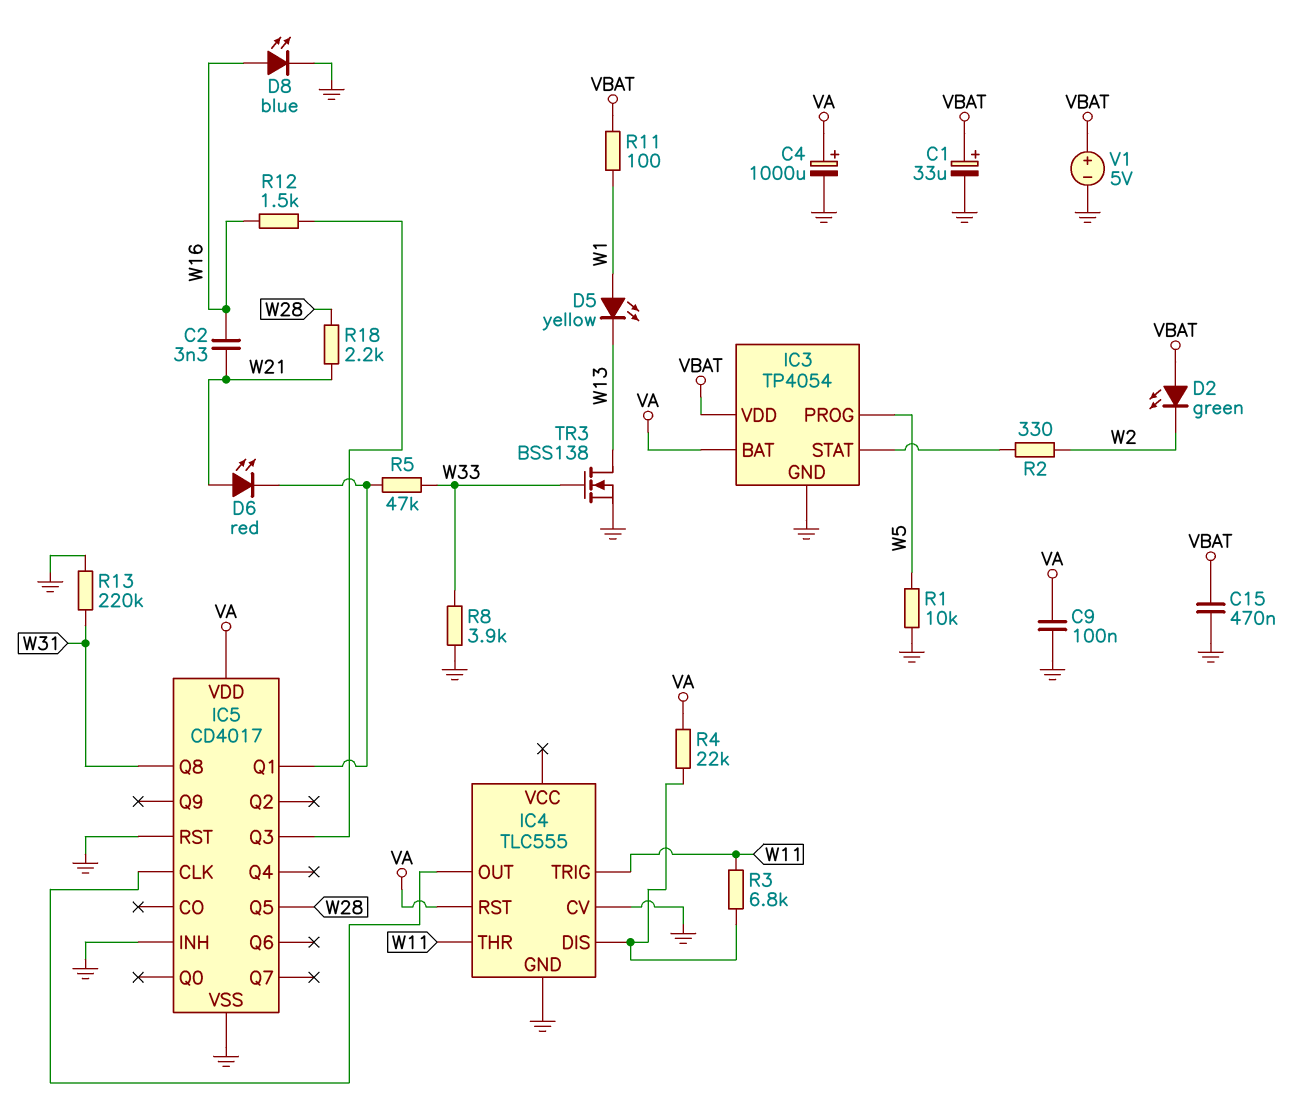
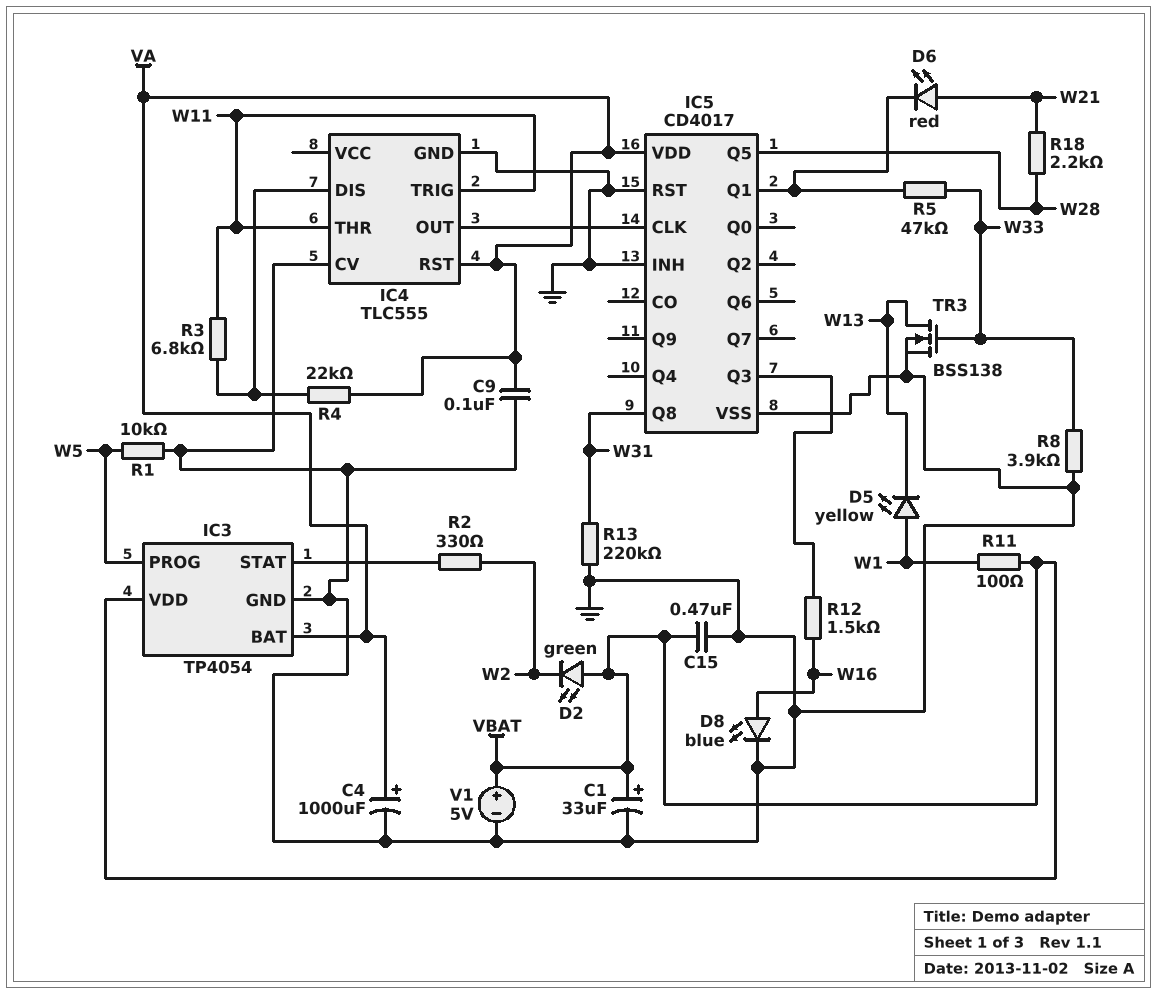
C2: 3.3nF (W16, W21) -> none

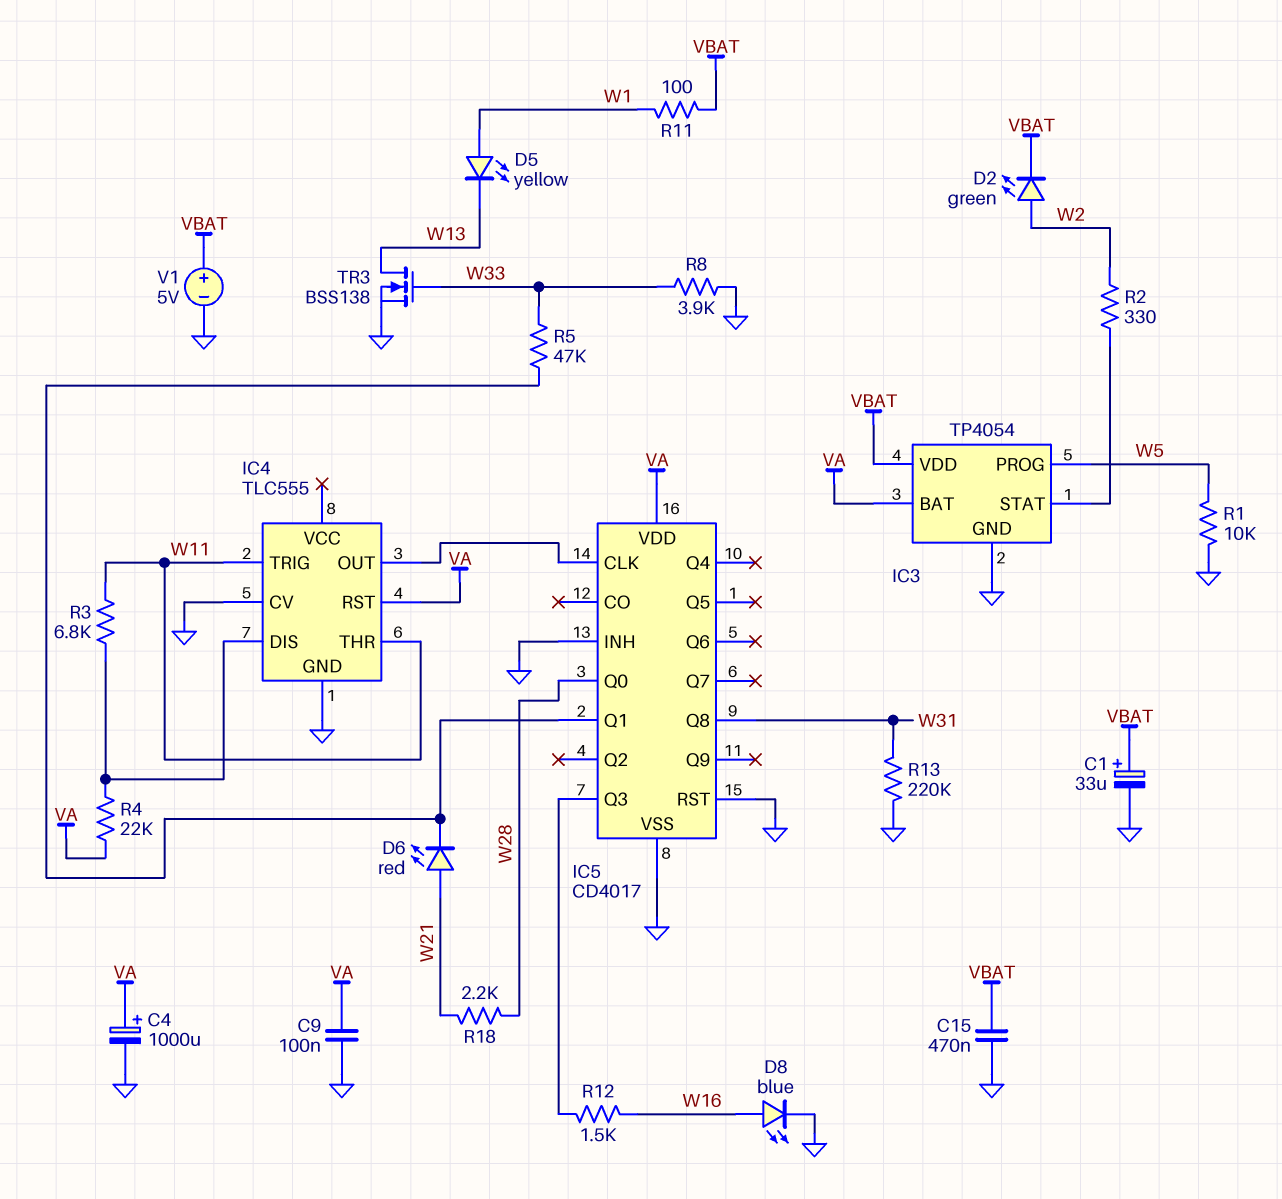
D2: LED green (A VBAT, K W2) -> LED green (A W2, K VBAT)
IC5 pin Q0: none -> W28
IC5 pin Q5: W28 -> none

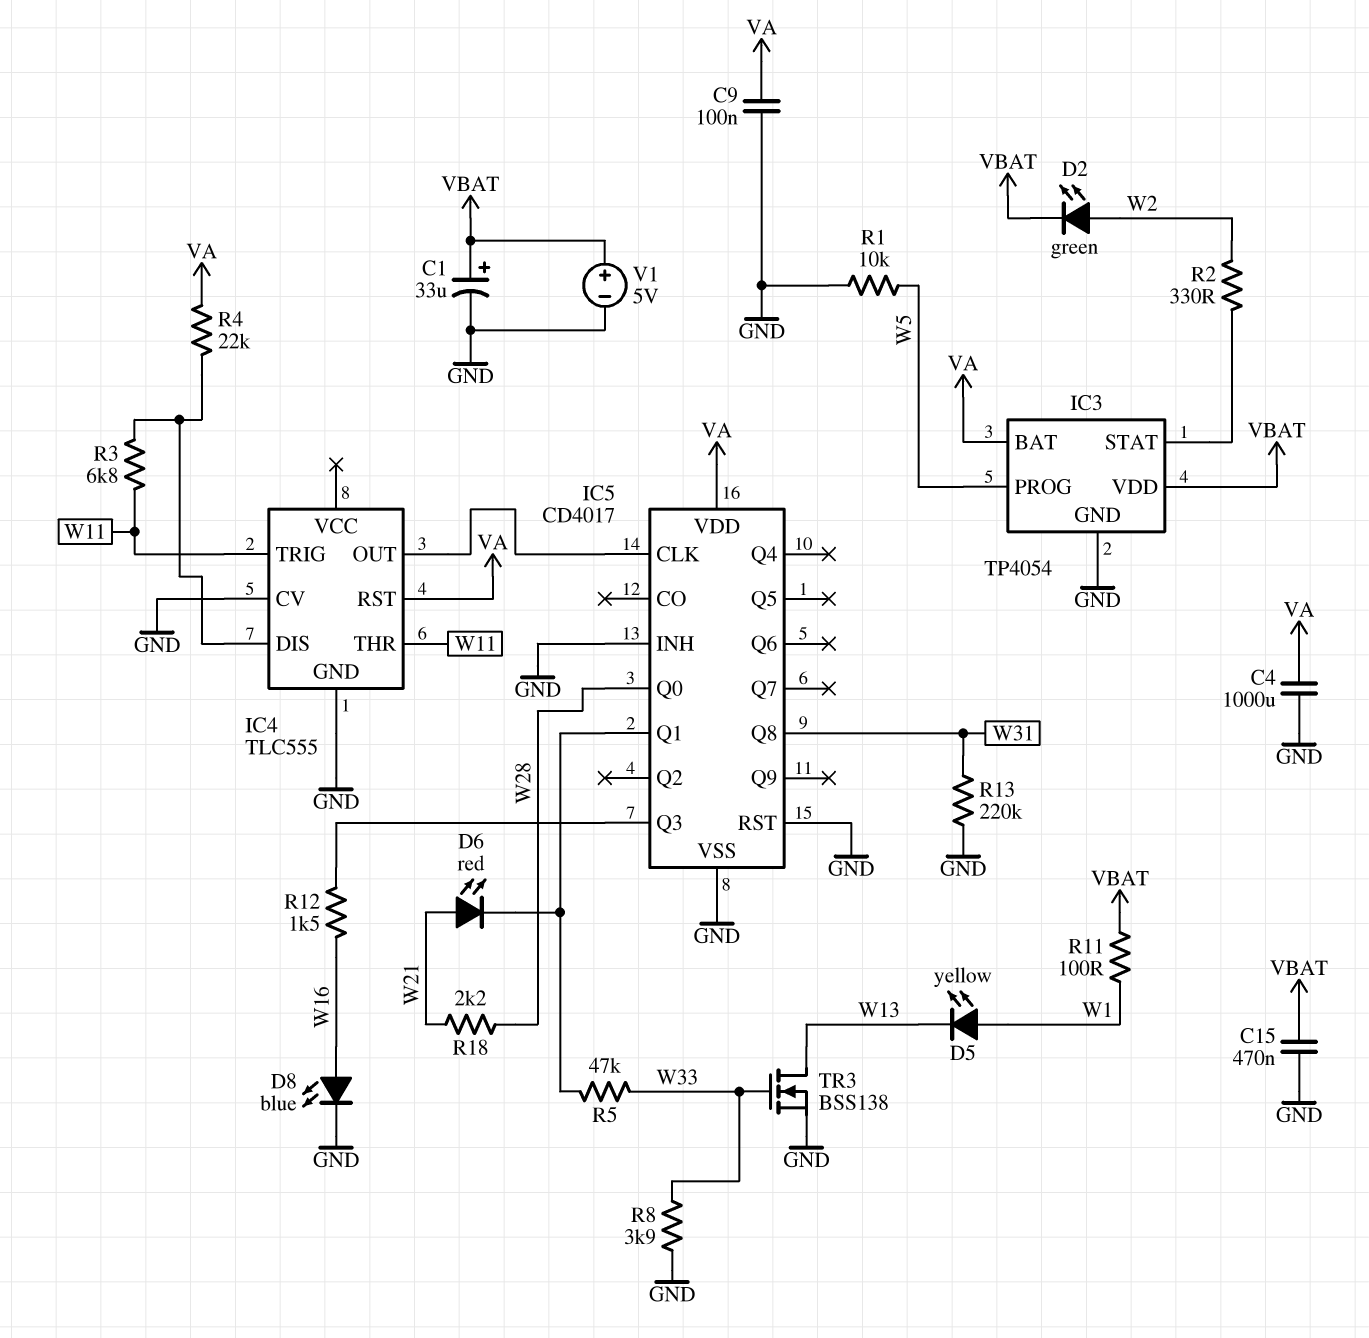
C4: 1000uF (plus VA, minus GND) -> 1000uF (GND, VA)

